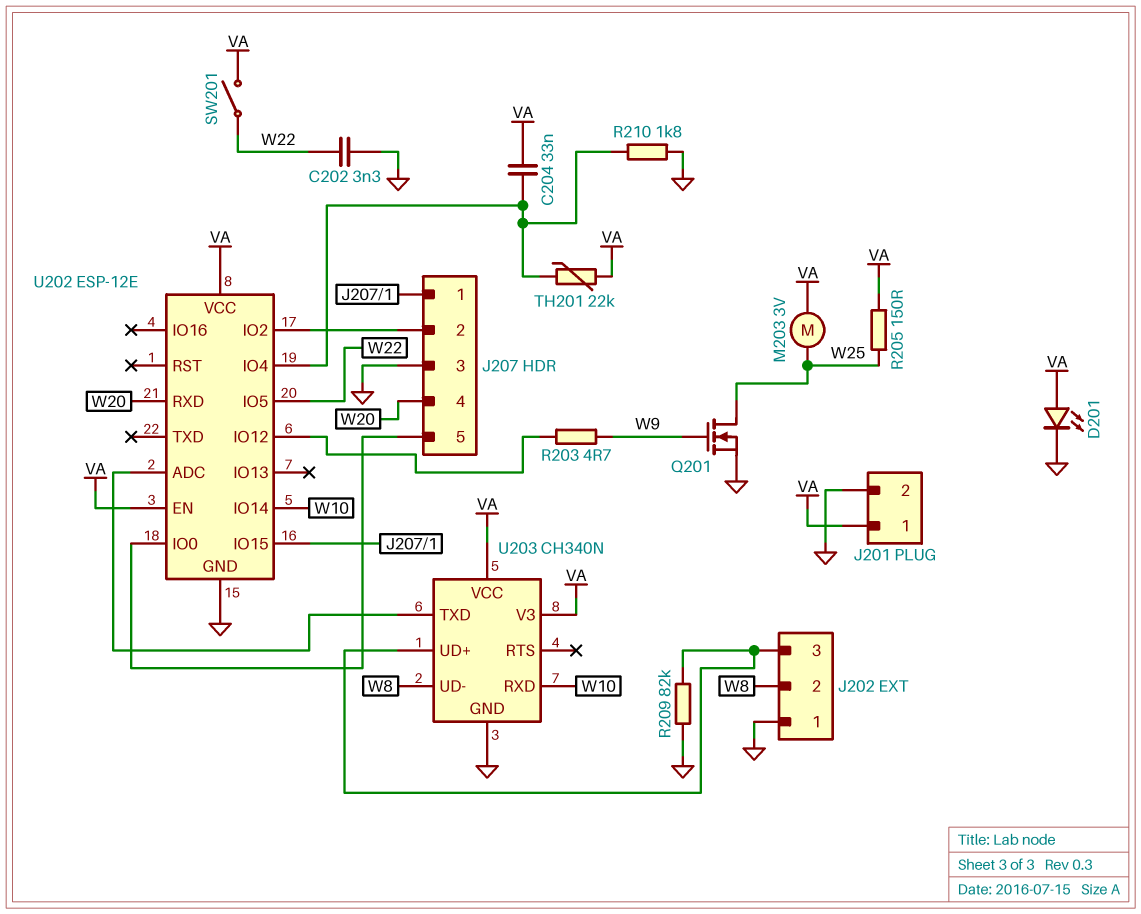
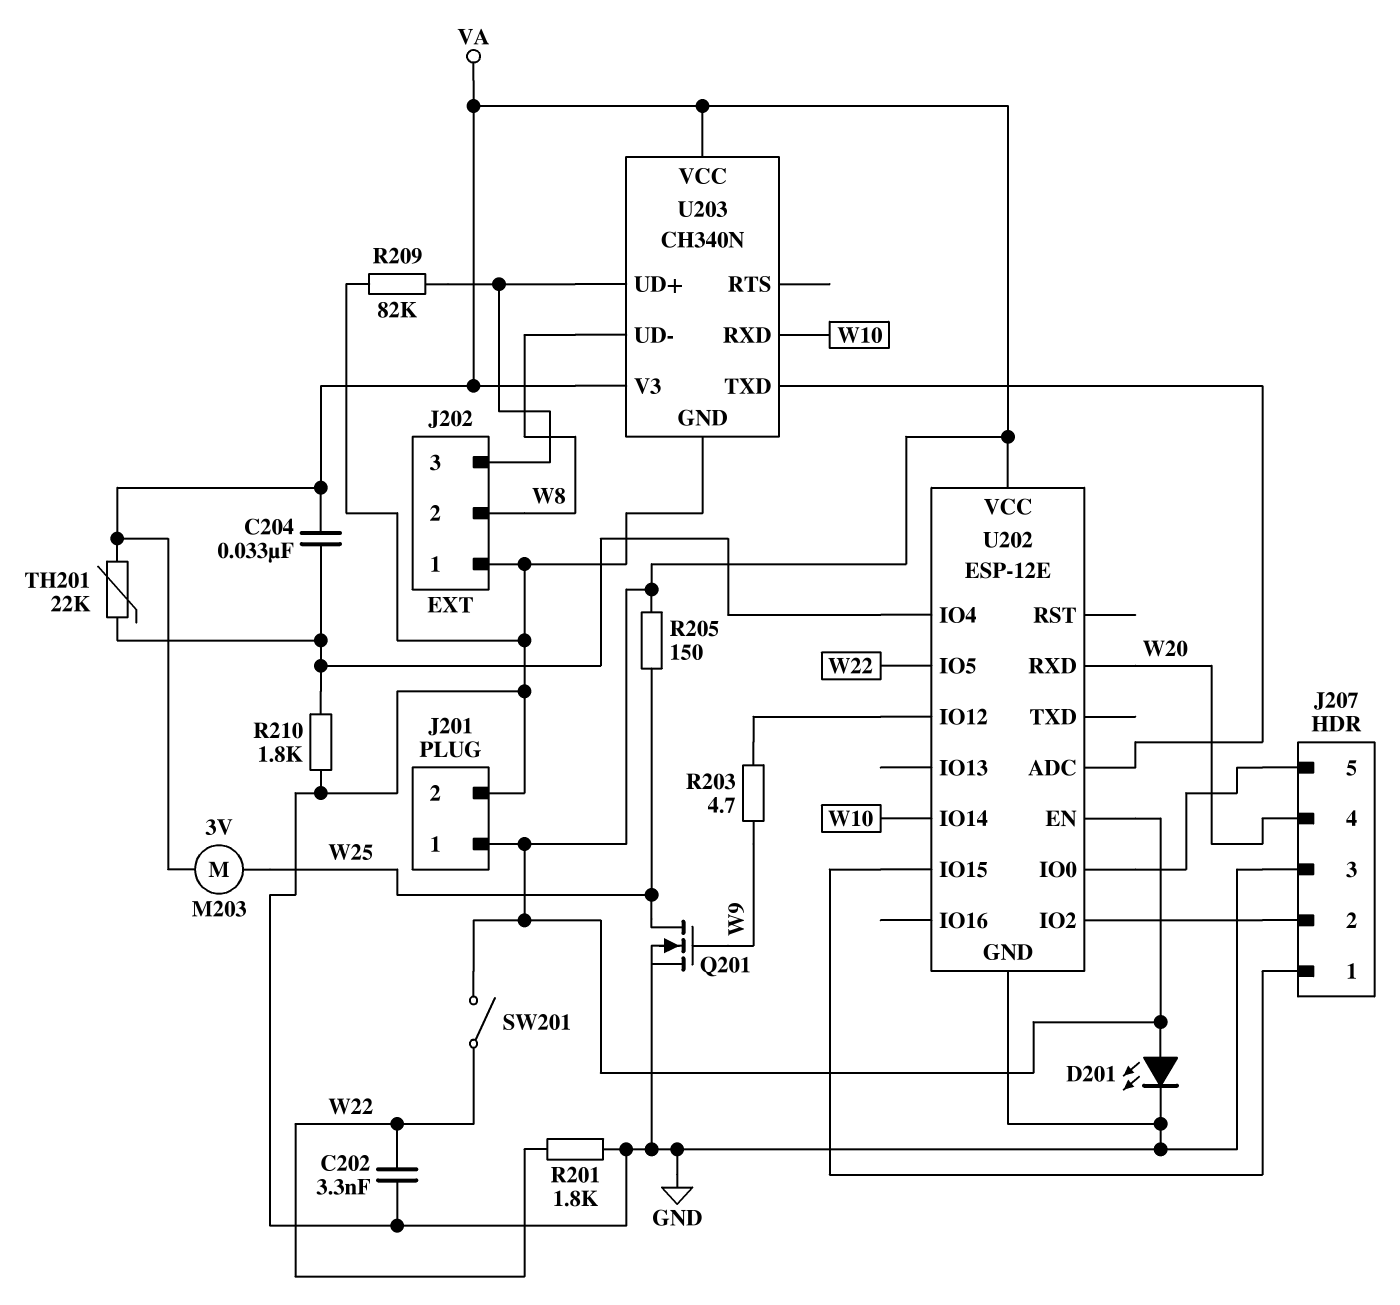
R201: none -> 1.8k (GND, W22)

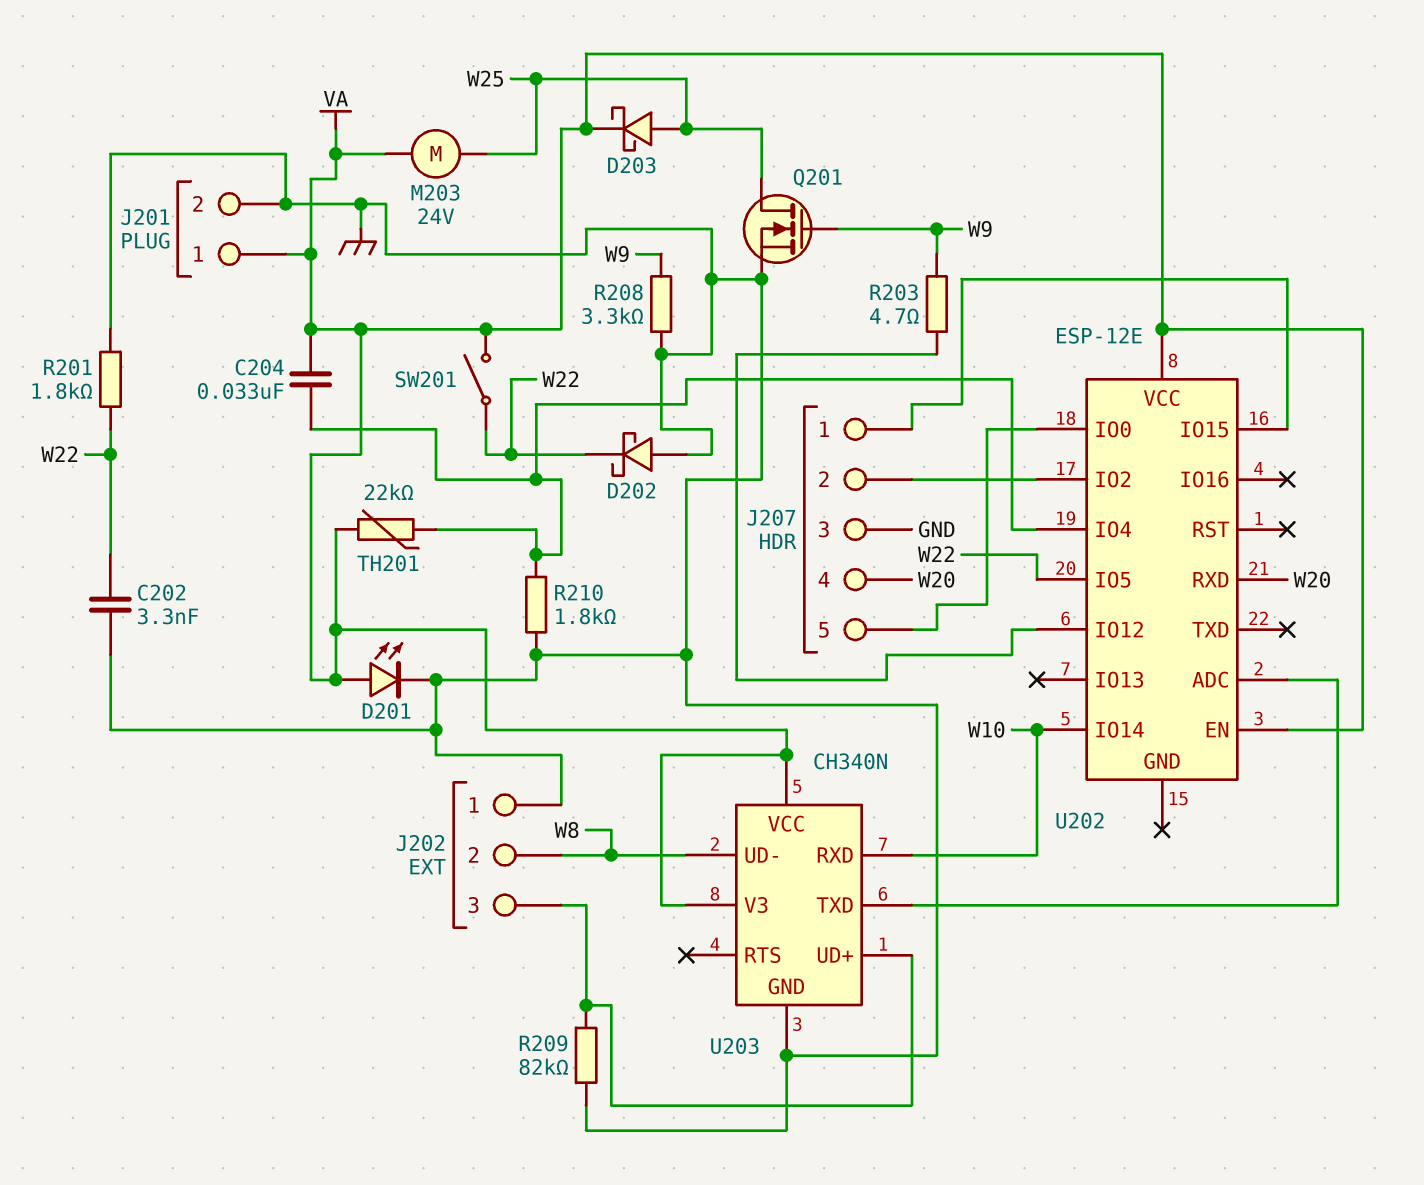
D202: none -> schottky (A GND, K W22)
D203: none -> schottky (A W25, K VA)
M203: motor 3V (VA, W25) -> motor 24V (VA, W25)
R205: 150 (VA, W25) -> none
R208: none -> 3.3k (GND, W9)
U202 pin GND: GND -> none

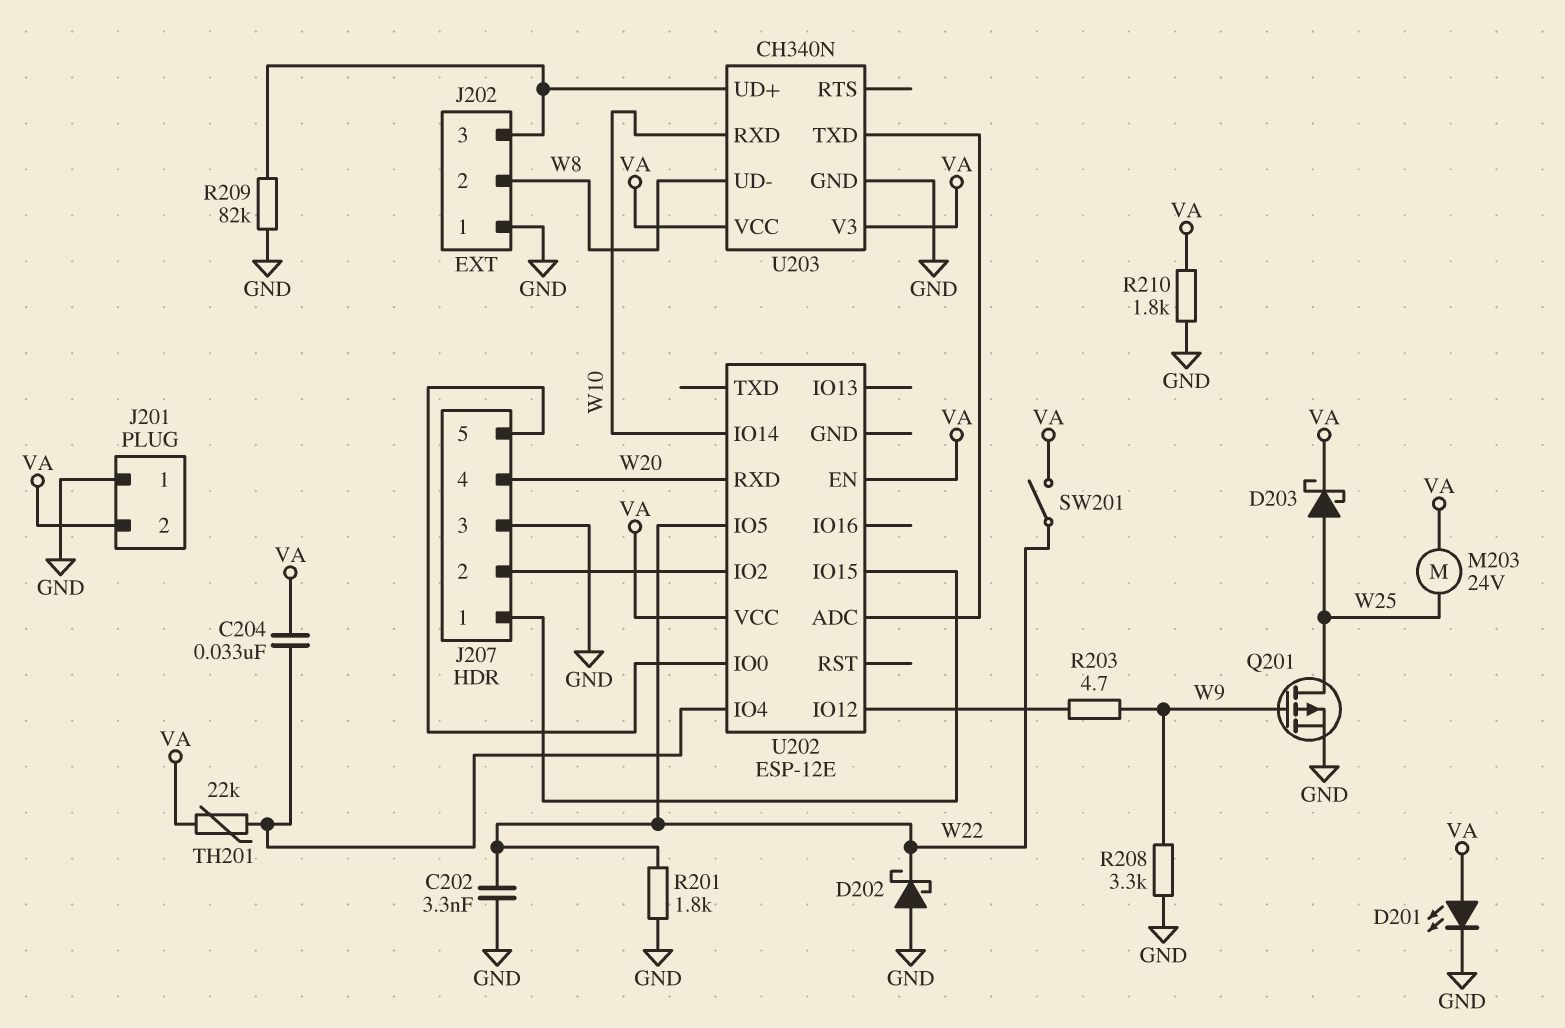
J201 pin 1: VA -> GND
J201 pin 2: GND -> VA
Q201: NMOS (G W9, D W25, S GND) -> PMOS (G W9, D W25, S GND)
R210: 1.8k (GND, U202/IO4) -> 1.8k (GND, VA)

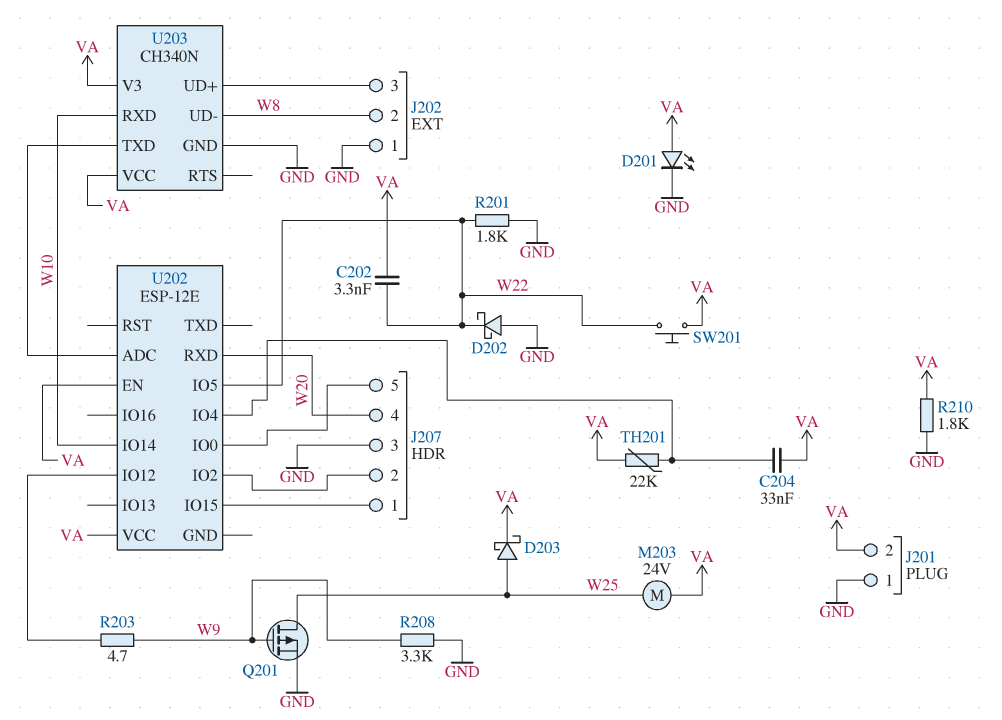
C202: 3.3nF (GND, W22) -> 3.3nF (VA, W22)
R209: 82k (GND, J202/3) -> none
SW201: switch (VA, W22) -> button (VA, W22)

